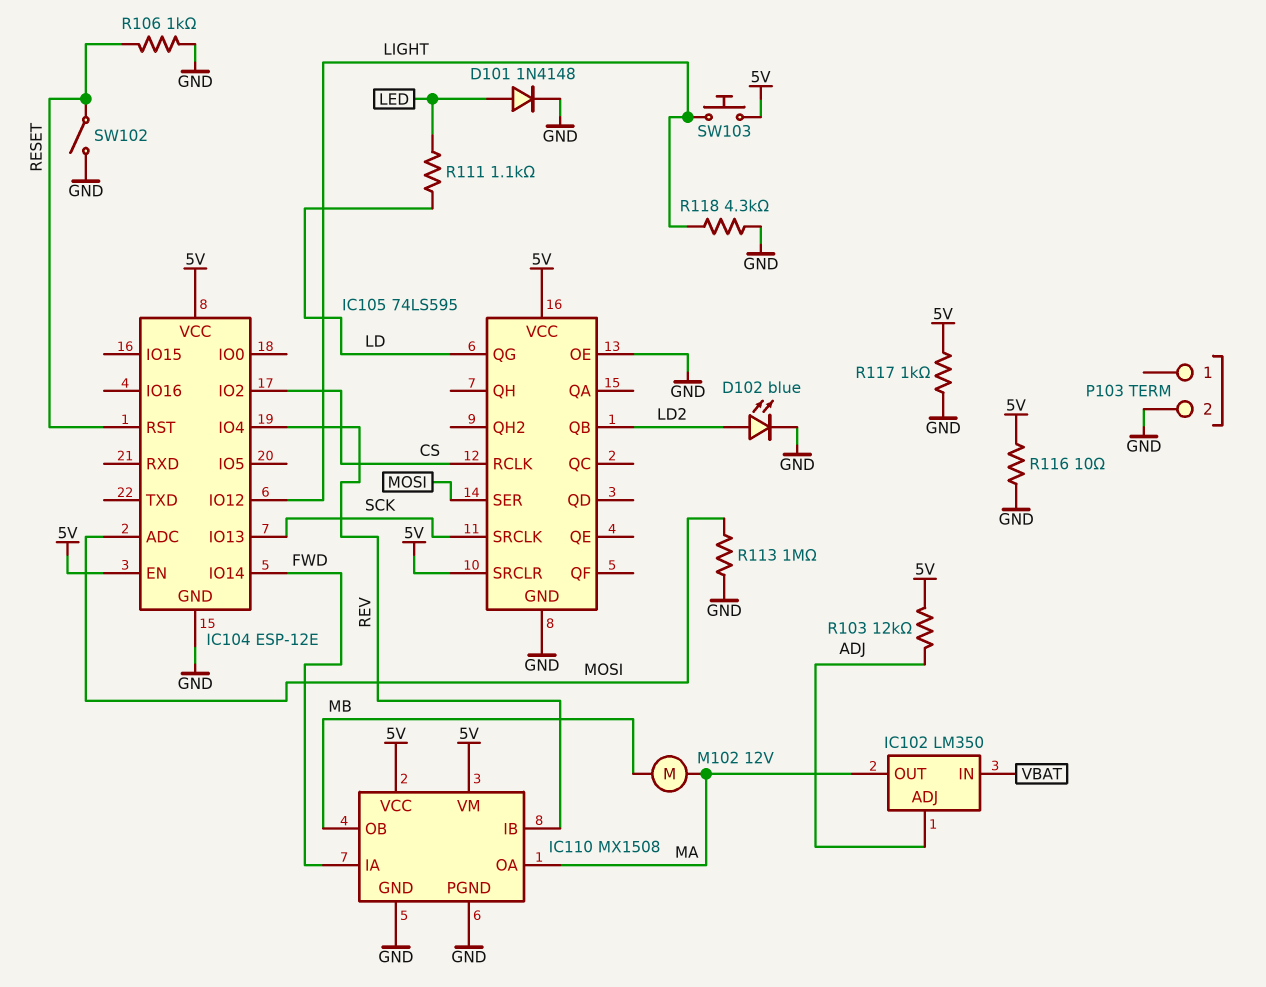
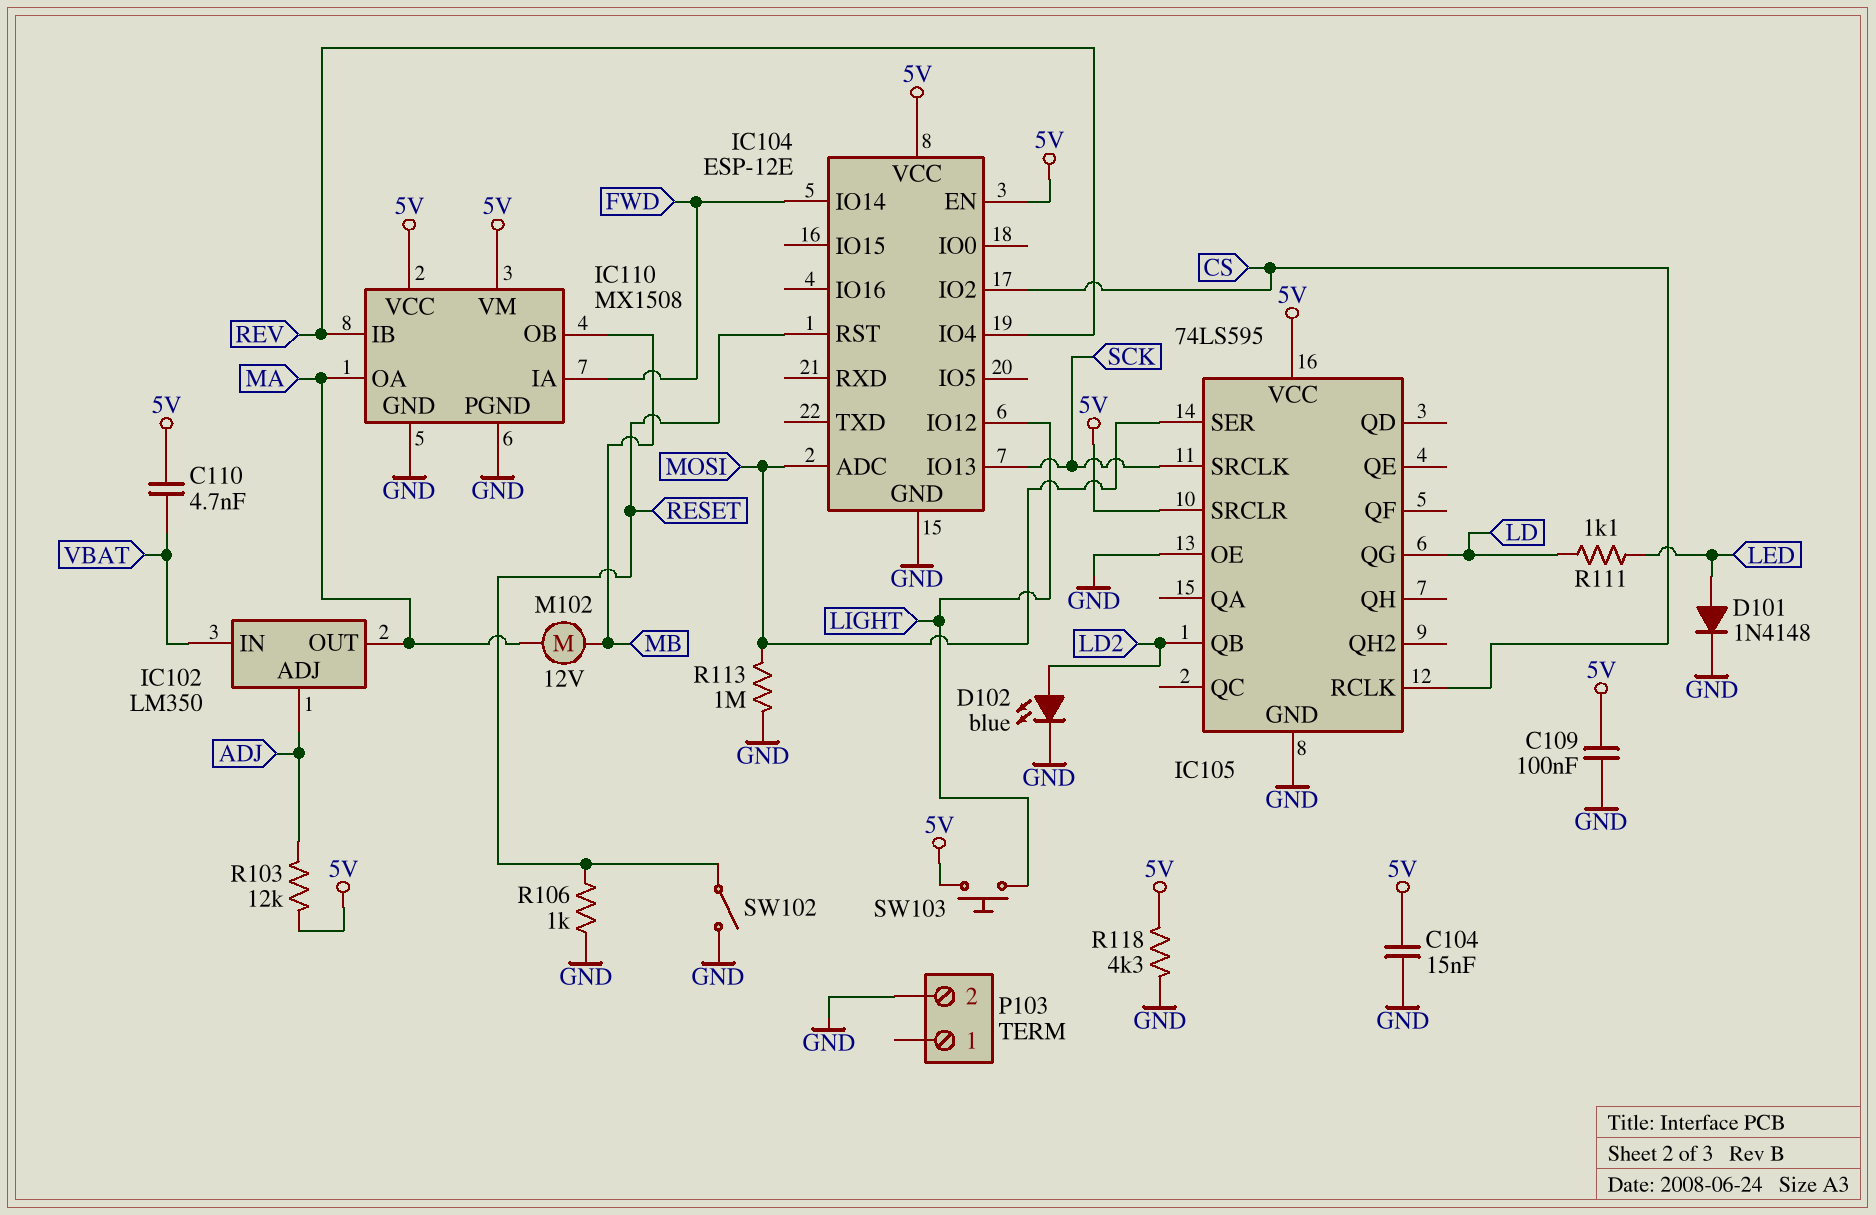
C104: none -> 15nF (5V, GND)
C109: none -> 100nF (5V, GND)
C110: none -> 4.7nF (5V, VBAT)
R116: 10 (5V, GND) -> none
R117: 1k (5V, GND) -> none
R118: 4.3k (GND, LIGHT) -> 4.3k (5V, GND)

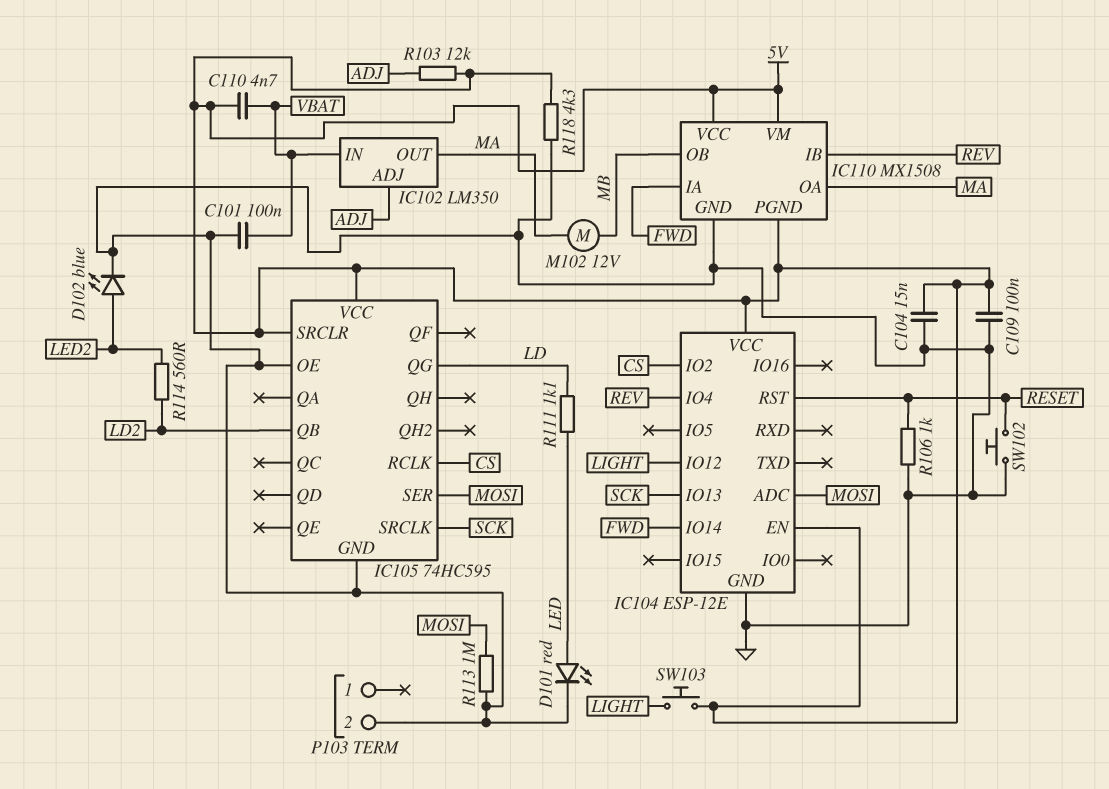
C101: none -> 100nF (GND, VBAT)
D101: diode 1N4148 (A LED, K GND) -> LED red (A LED, K GND)
D102: LED blue (A LD2, K GND) -> LED blue (A LED2, K GND)
IC105: 74LS595 -> 74HC595
IC110 pin PGND: GND -> 5V
R114: none -> 560 (LD2, LED2)
SW102: switch (GND, RESET) -> button (GND, RESET)

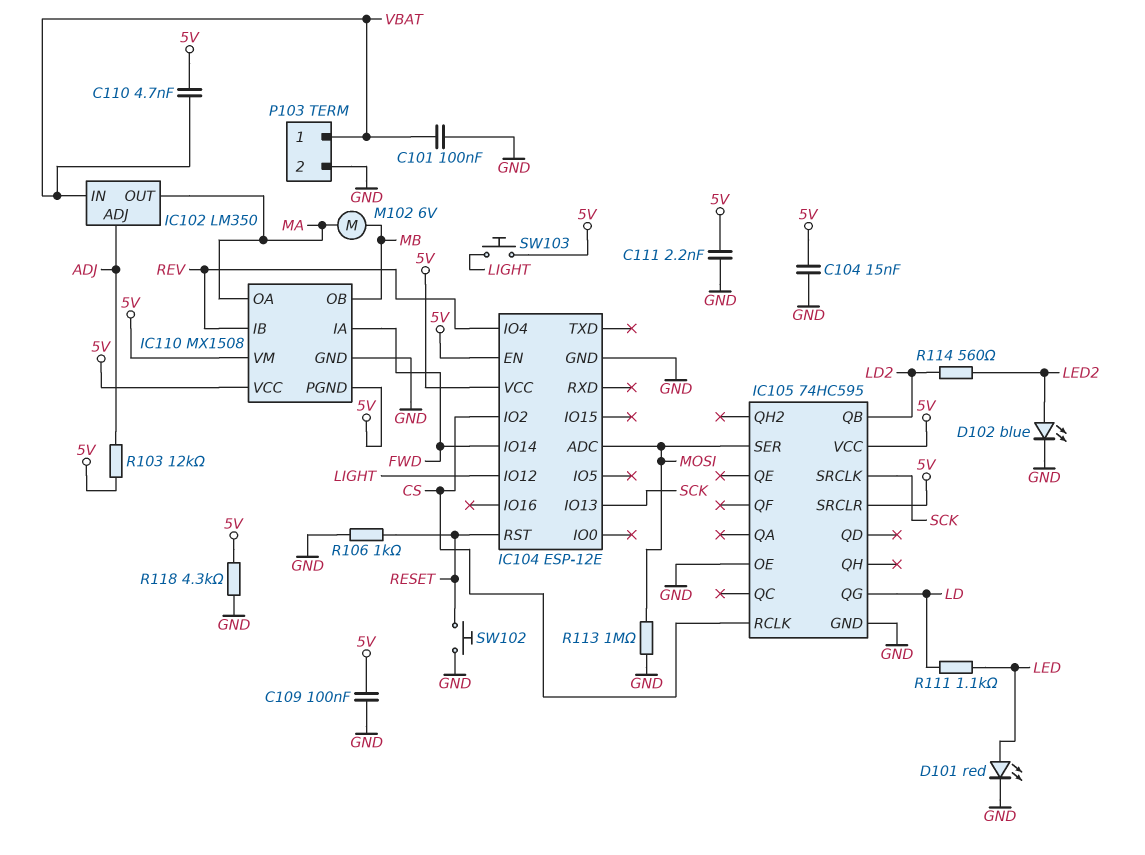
C111: none -> 2.2nF (5V, GND)
M102: motor 12V (MA, MB) -> motor 6V (MA, MB)
P103 pin 1: none -> VBAT

